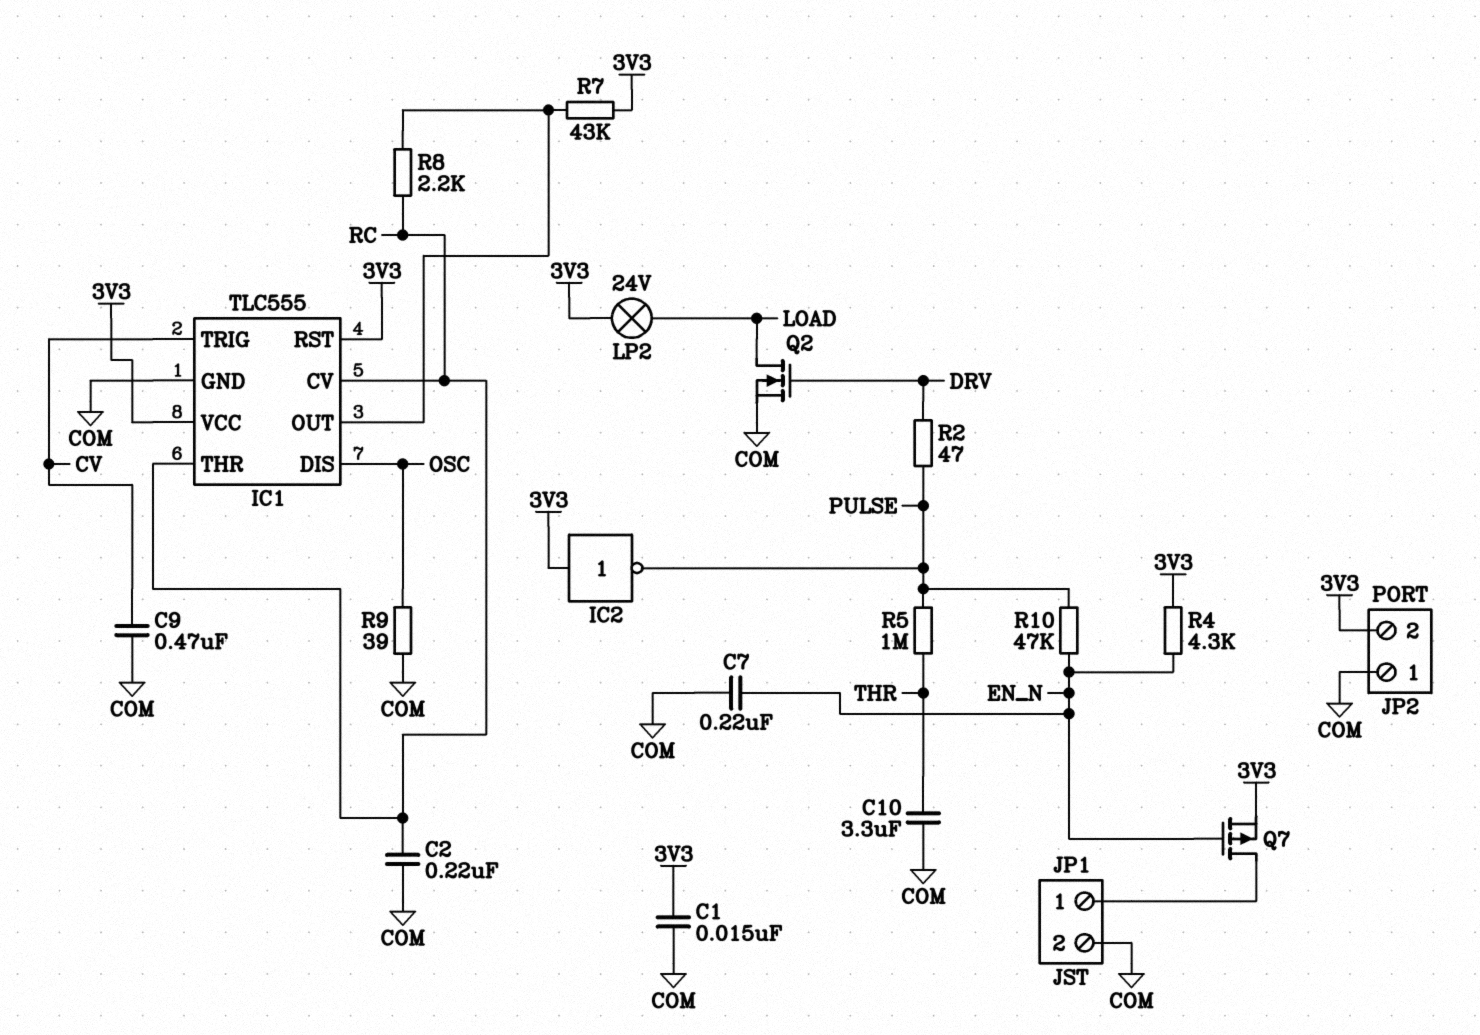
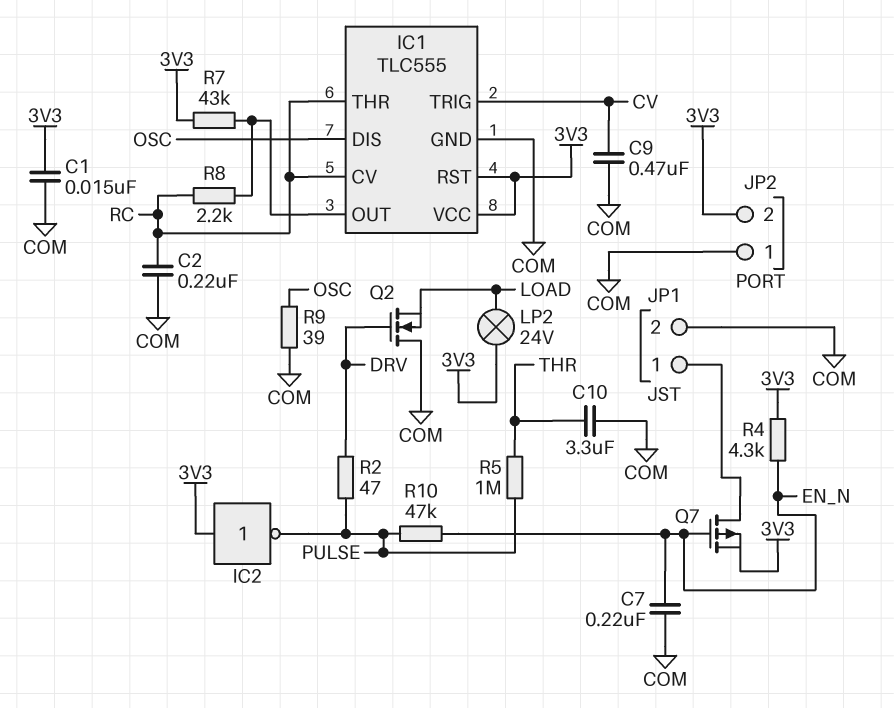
Q2: NMOS (G DRV, D LOAD, S COM) -> NMOS (G DRV, D COM, S LOAD)

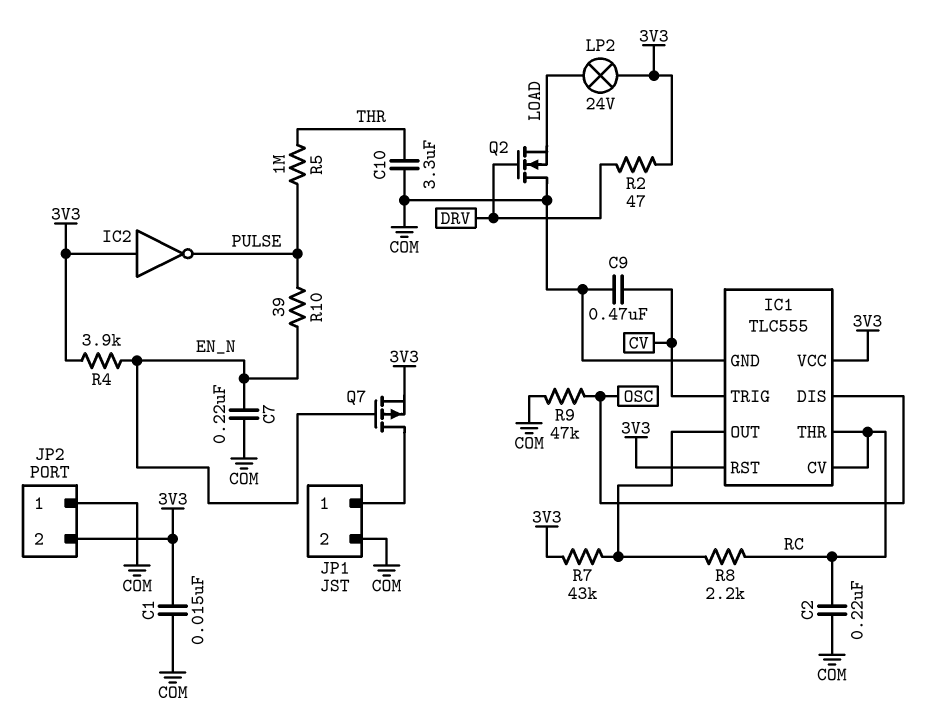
R2: 47 (DRV, PULSE) -> 47 (3V3, DRV)
R4: 4.3k (3V3, EN_N) -> 3.9k (3V3, EN_N)
R9: 39 (COM, OSC) -> 47k (COM, OSC)
R10: 47k (EN_N, PULSE) -> 39 (EN_N, PULSE)

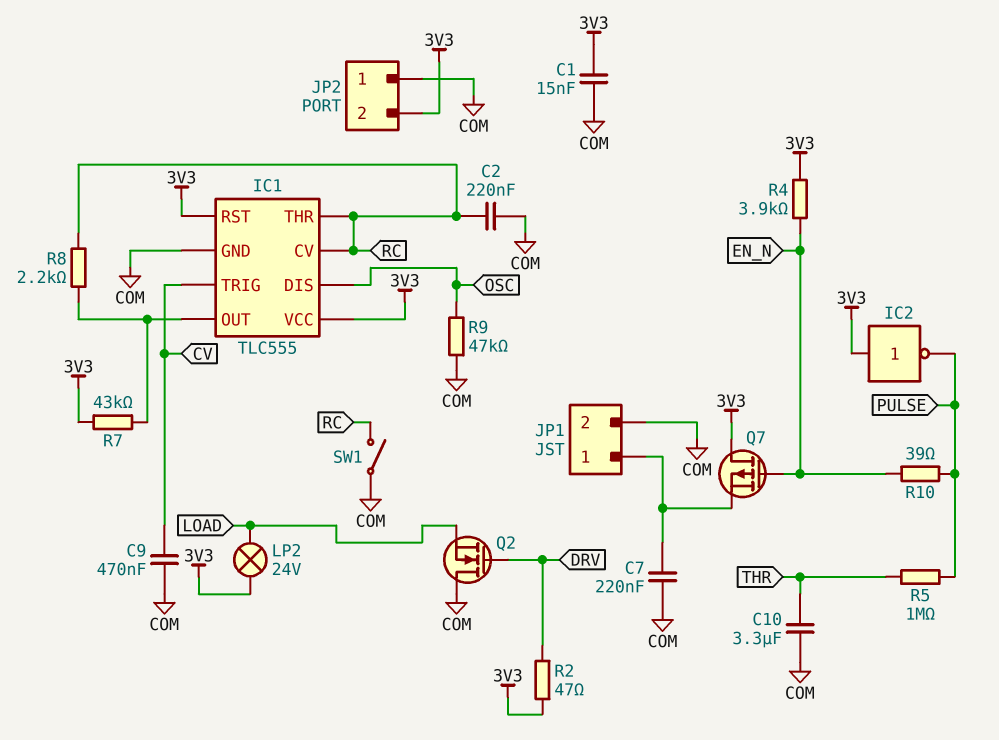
C7: 220nF (COM, EN_N) -> 220nF (COM, JP1/1)
Q7: PMOS (G EN_N, D JP1/1, S 3V3) -> PMOS (G EN_N, D 3V3, S JP1/1)
SW1: none -> switch (COM, RC)

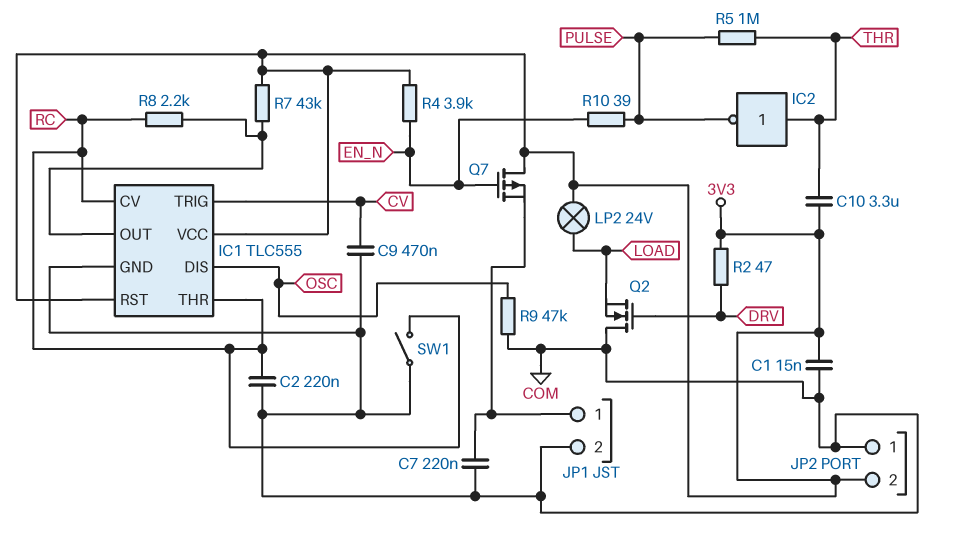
C10: 3.3uF (COM, THR) -> 3.3uF (3V3, THR)
IC2: NOT (in 3V3, out PULSE) -> NOT (in THR, out PULSE)

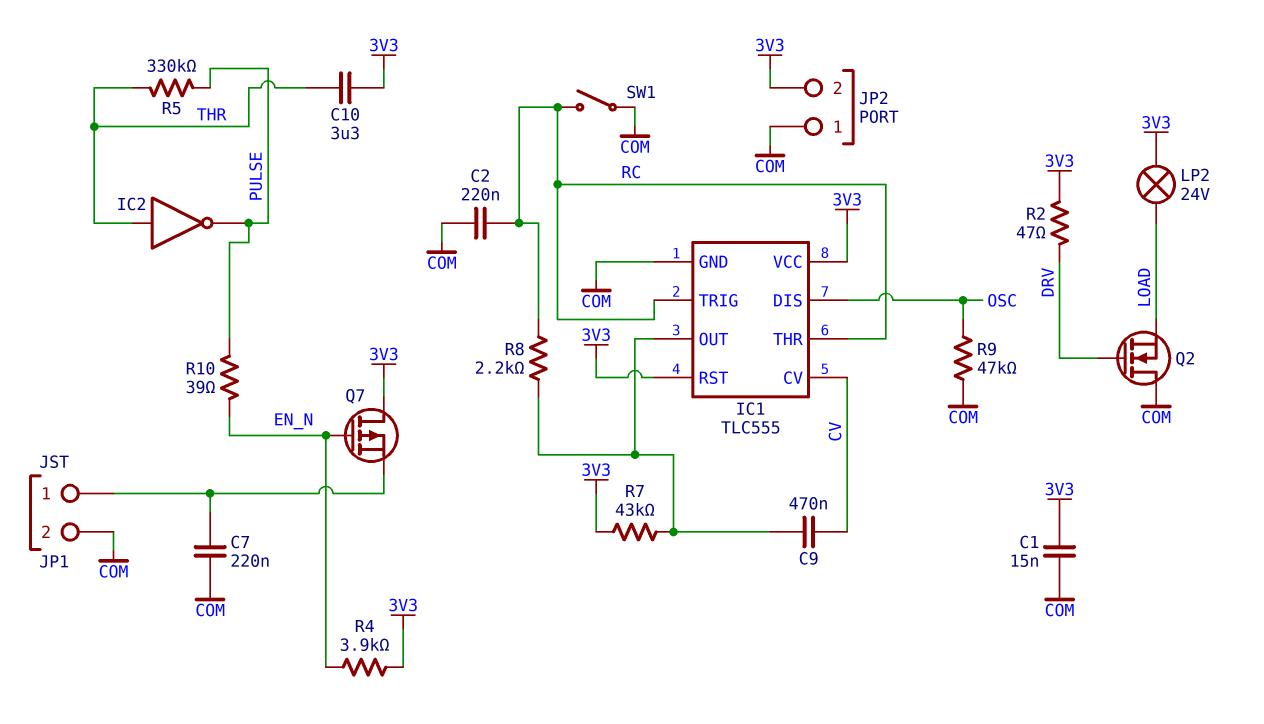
C9: 470nF (COM, CV) -> 470nF (CV, IC1/OUT)
IC1 pin CV: RC -> CV
IC1 pin TRIG: CV -> RC
R5: 1M (PULSE, THR) -> 330k (PULSE, THR)

